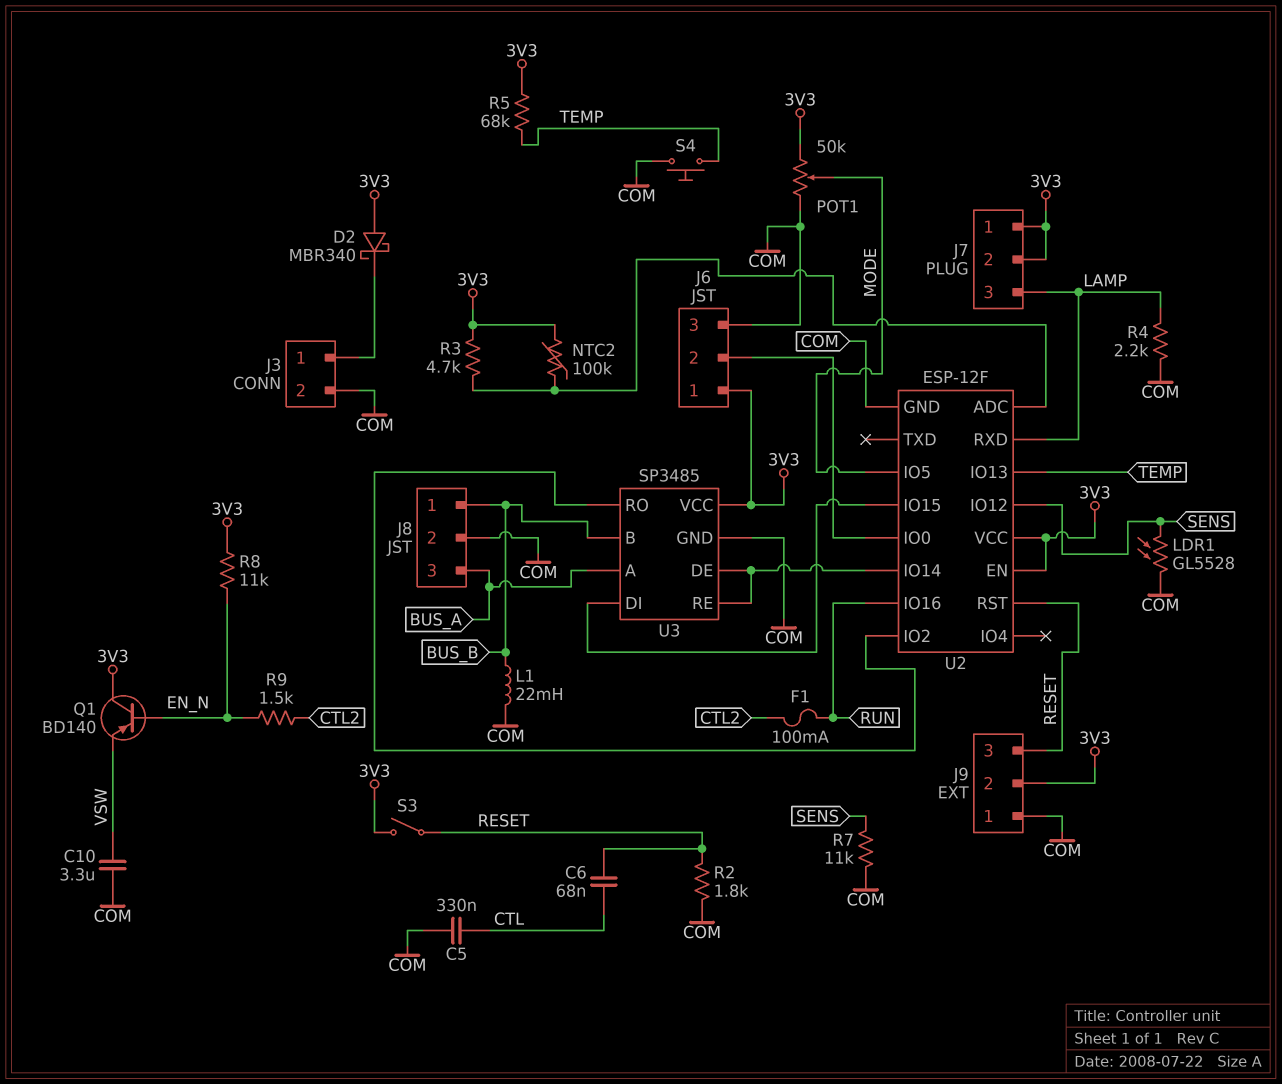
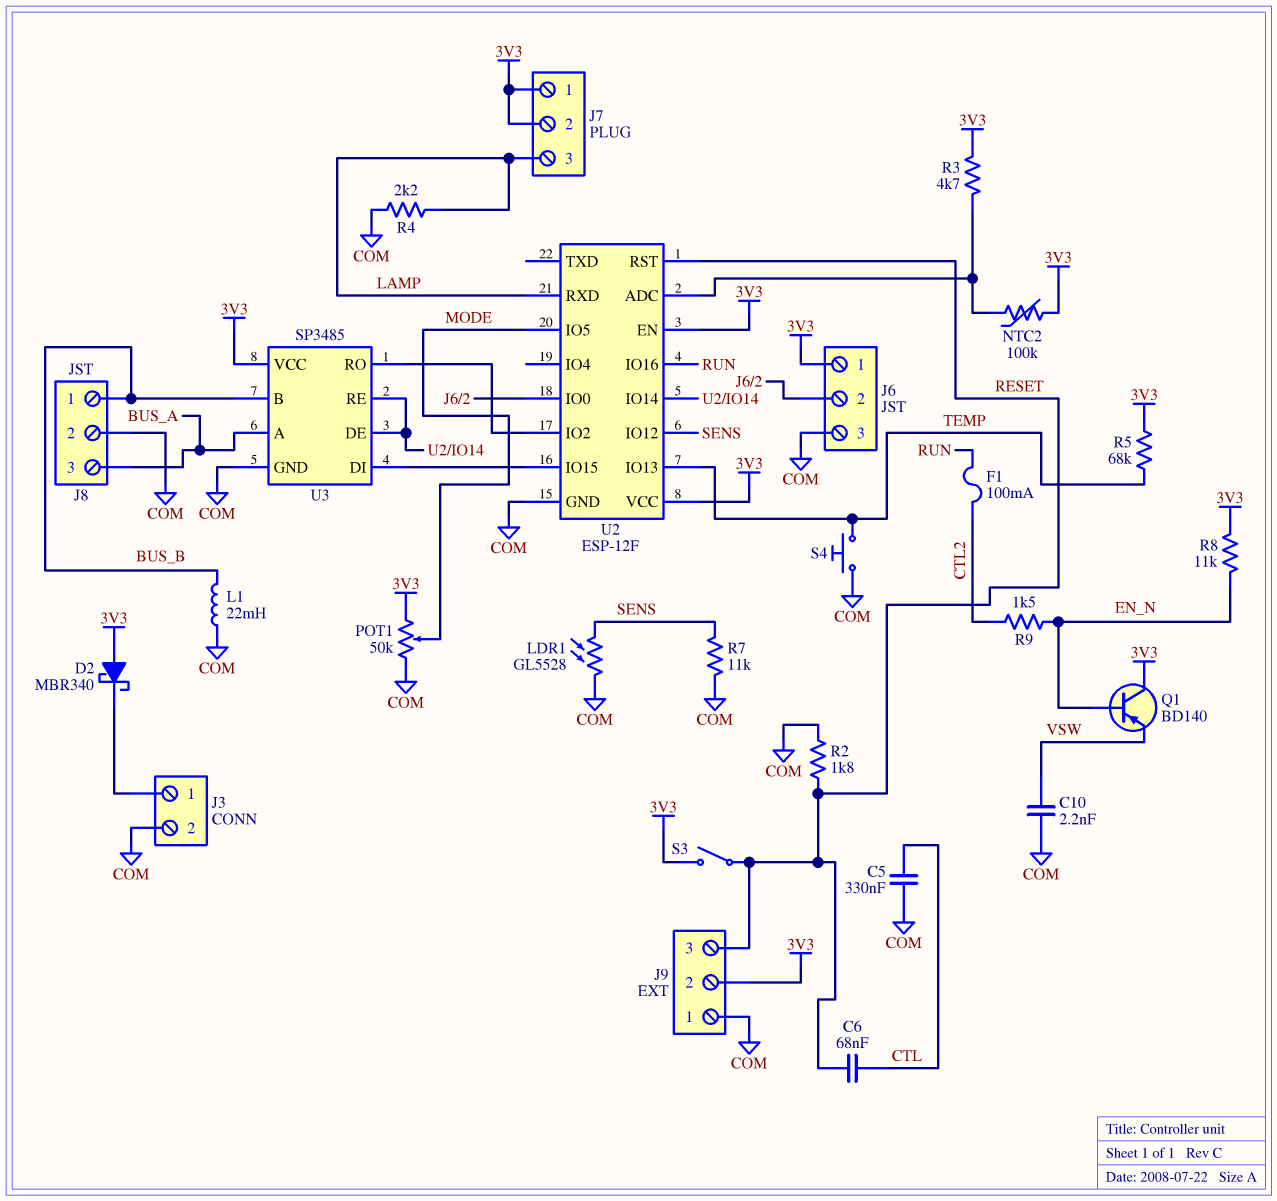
C10: 3.3uF (COM, VSW) -> 2.2nF (COM, VSW)

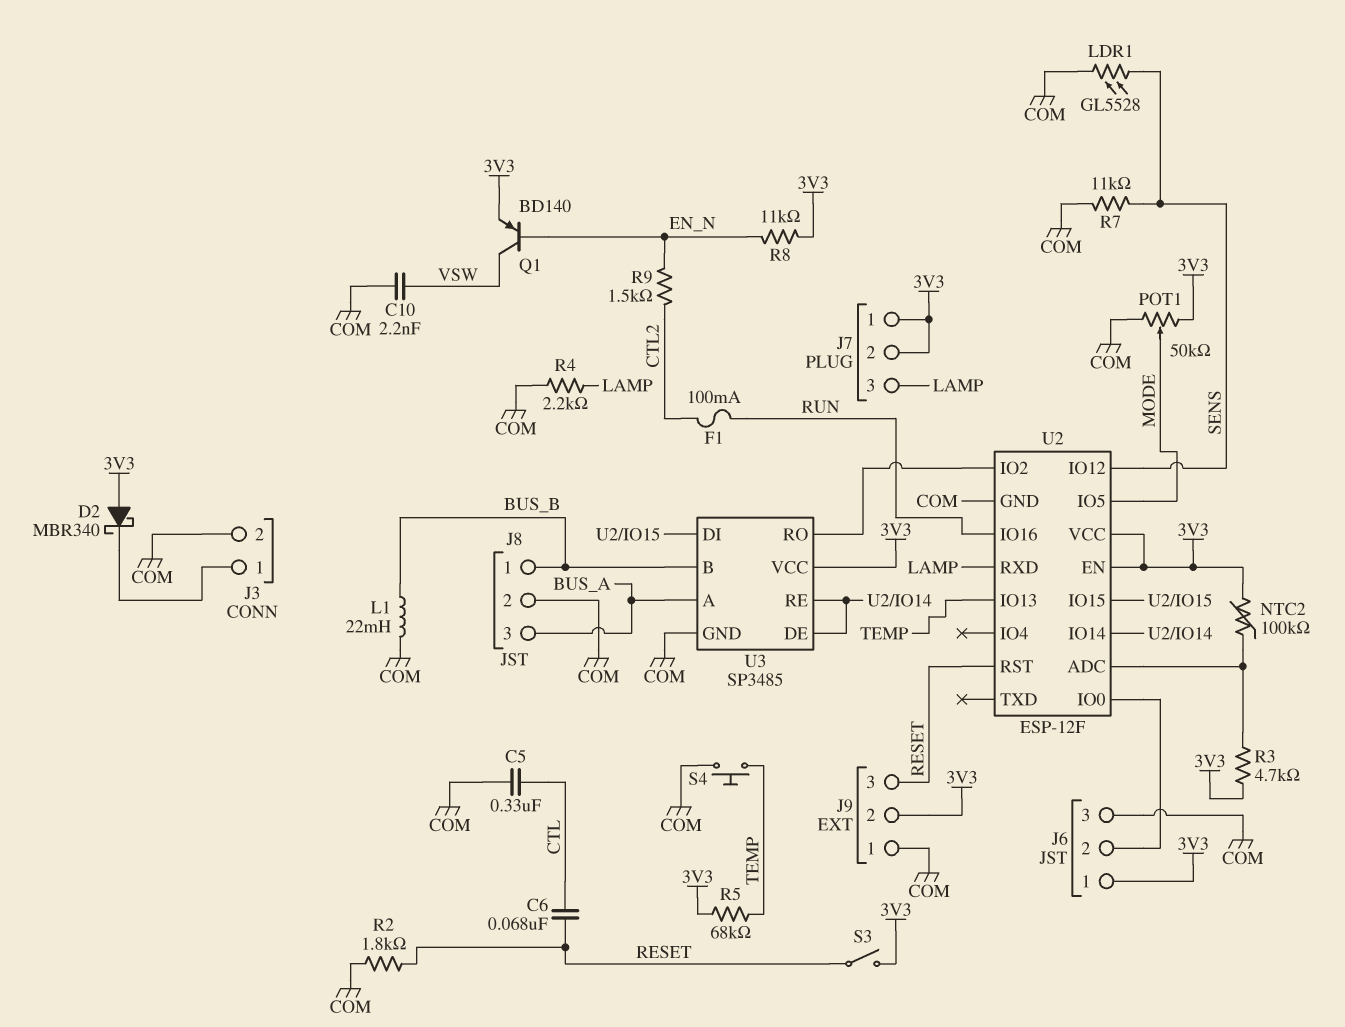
Q1: PNP BD140 (B EN_N, C 3V3, E VSW) -> PNP BD140 (B EN_N, C VSW, E 3V3)

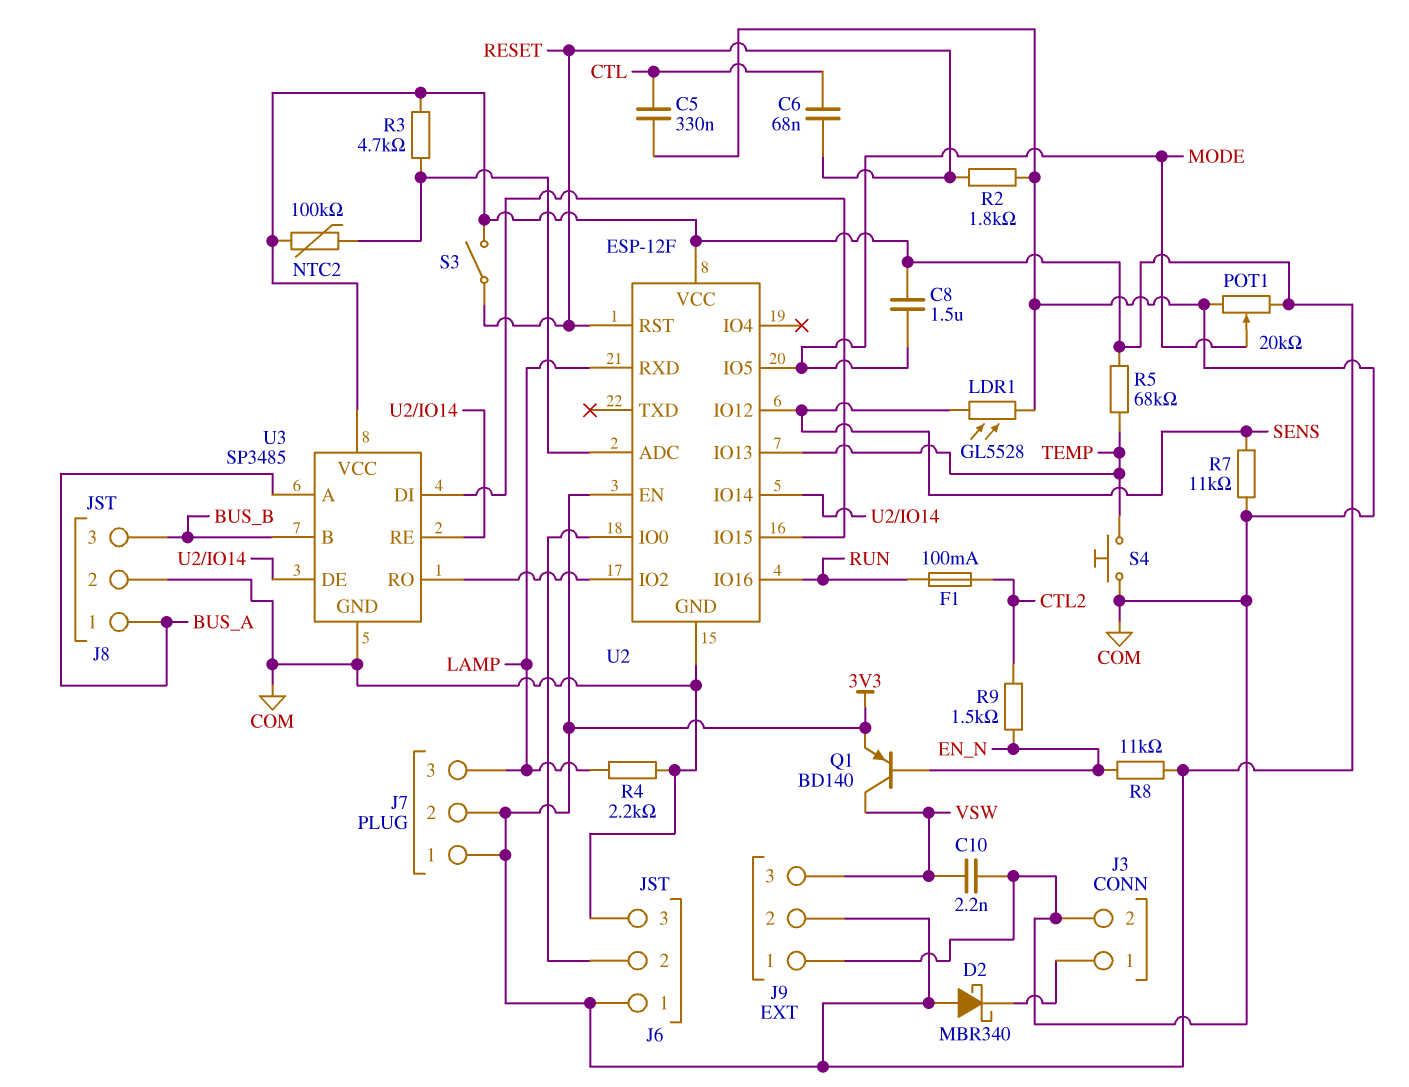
C8: none -> 1.5uF (3V3, MODE)
J8 pin 1: BUS_B -> BUS_A
J8 pin 3: BUS_A -> BUS_B
J9 pin 3: RESET -> VSW
L1: 22mH (BUS_B, COM) -> none
POT1: 50k (3V3, COM, wiper MODE) -> 20k (3V3, COM, wiper MODE)

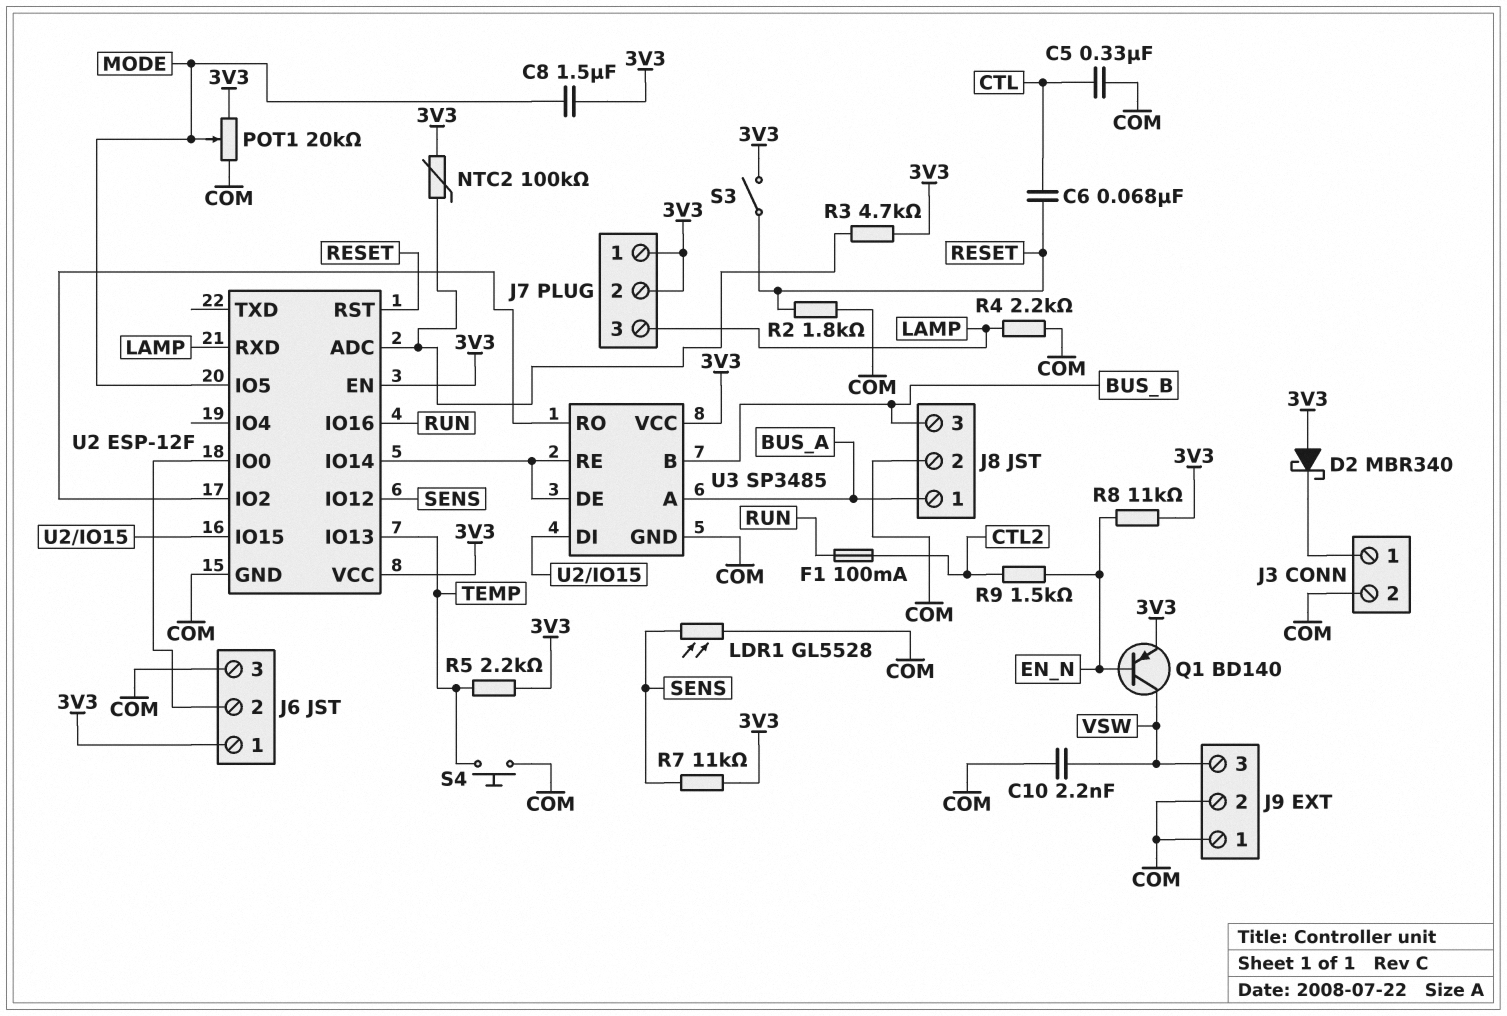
J9 pin 2: 3V3 -> COM
R5: 68k (3V3, TEMP) -> 2.2k (3V3, TEMP)
R7: 11k (COM, SENS) -> 11k (3V3, SENS)

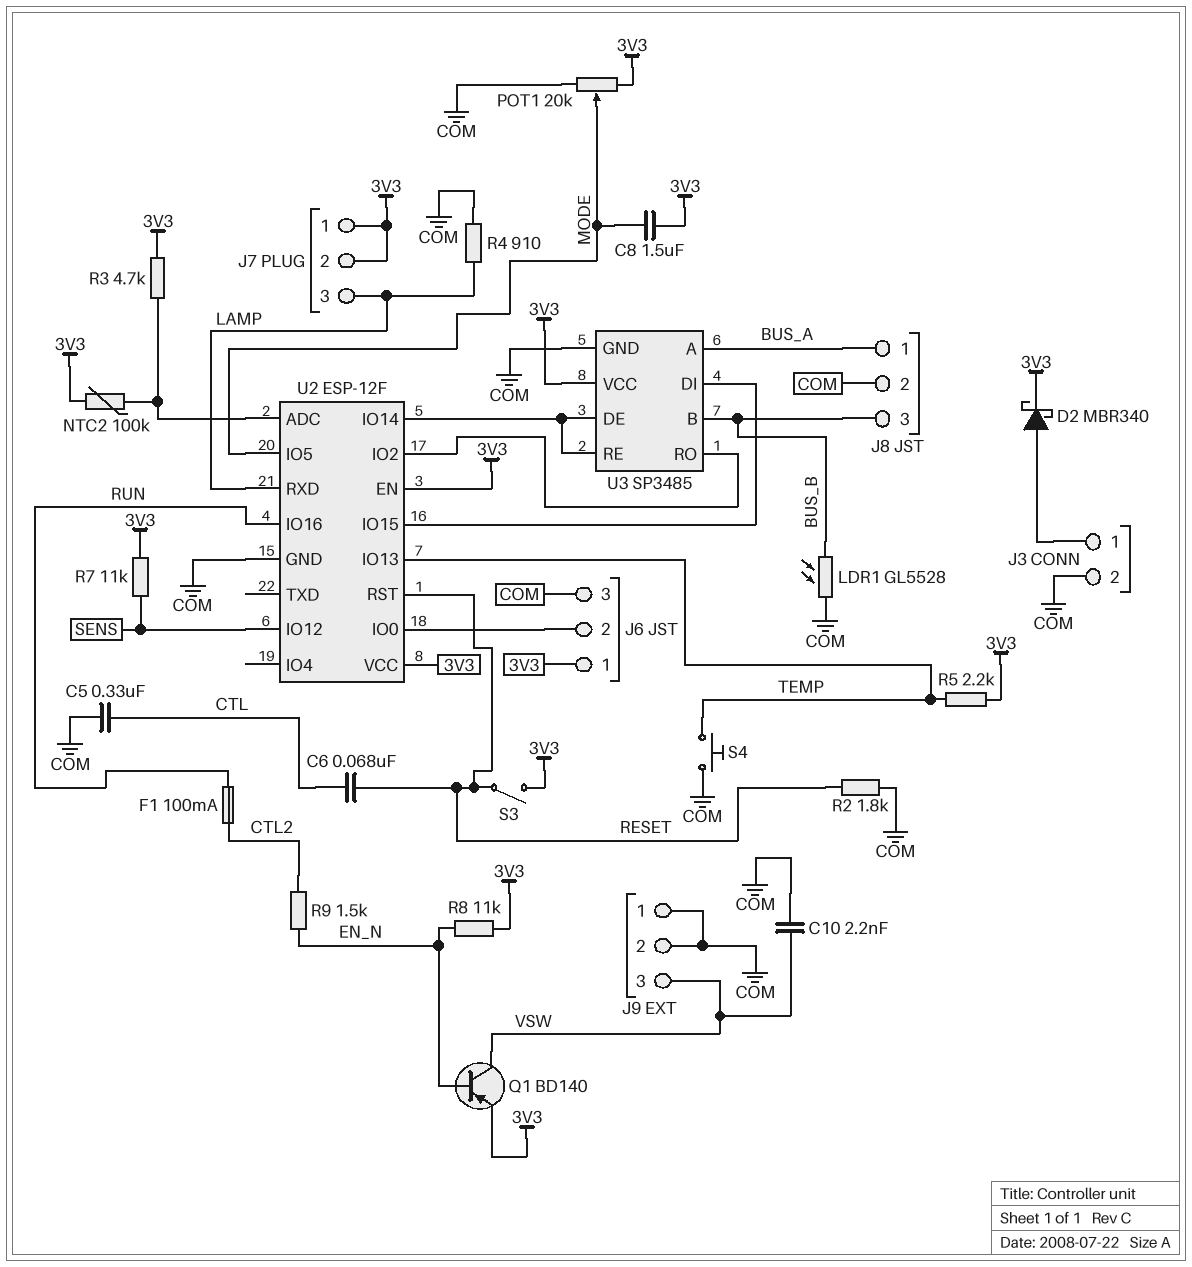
D2: schottky MBR340 (A 3V3, K J3/1) -> schottky MBR340 (A J3/1, K 3V3)
LDR1: GL5528 (COM, SENS) -> GL5528 (BUS_B, COM)
R4: 2.2k (COM, LAMP) -> 910 (COM, LAMP)

